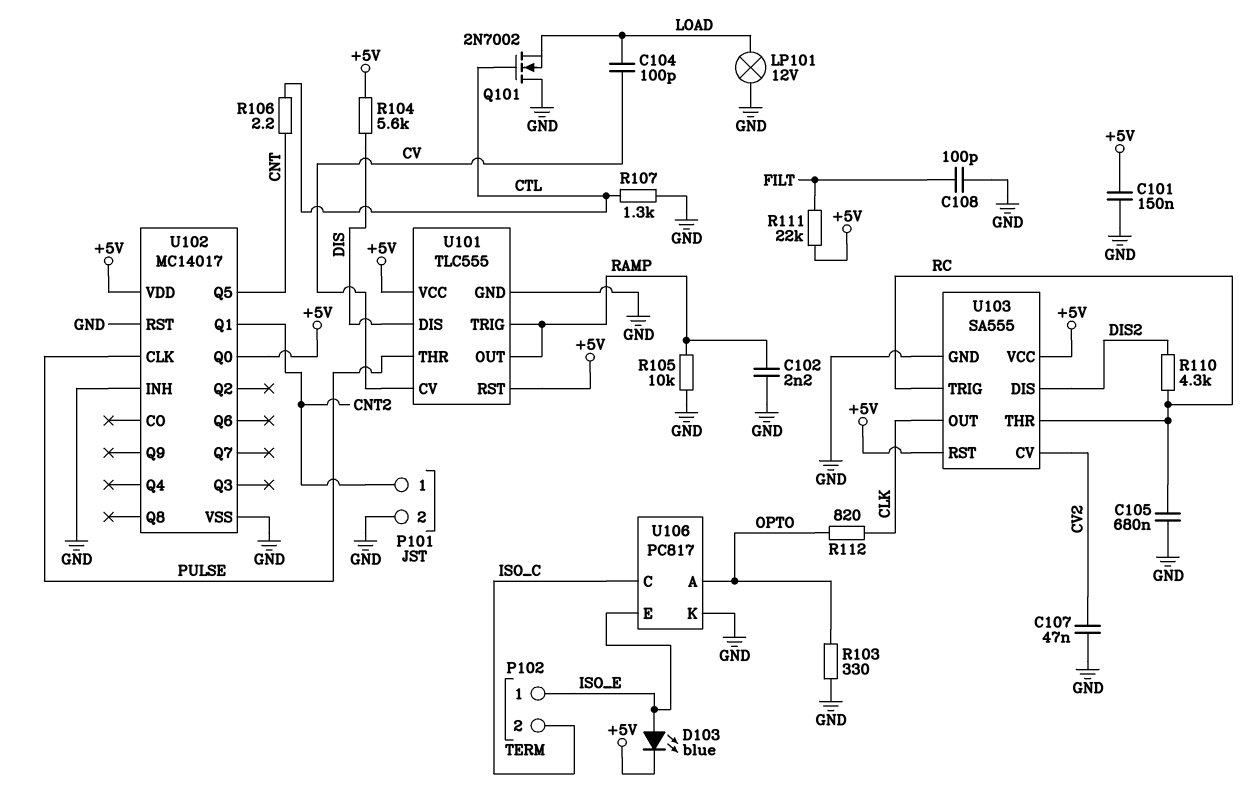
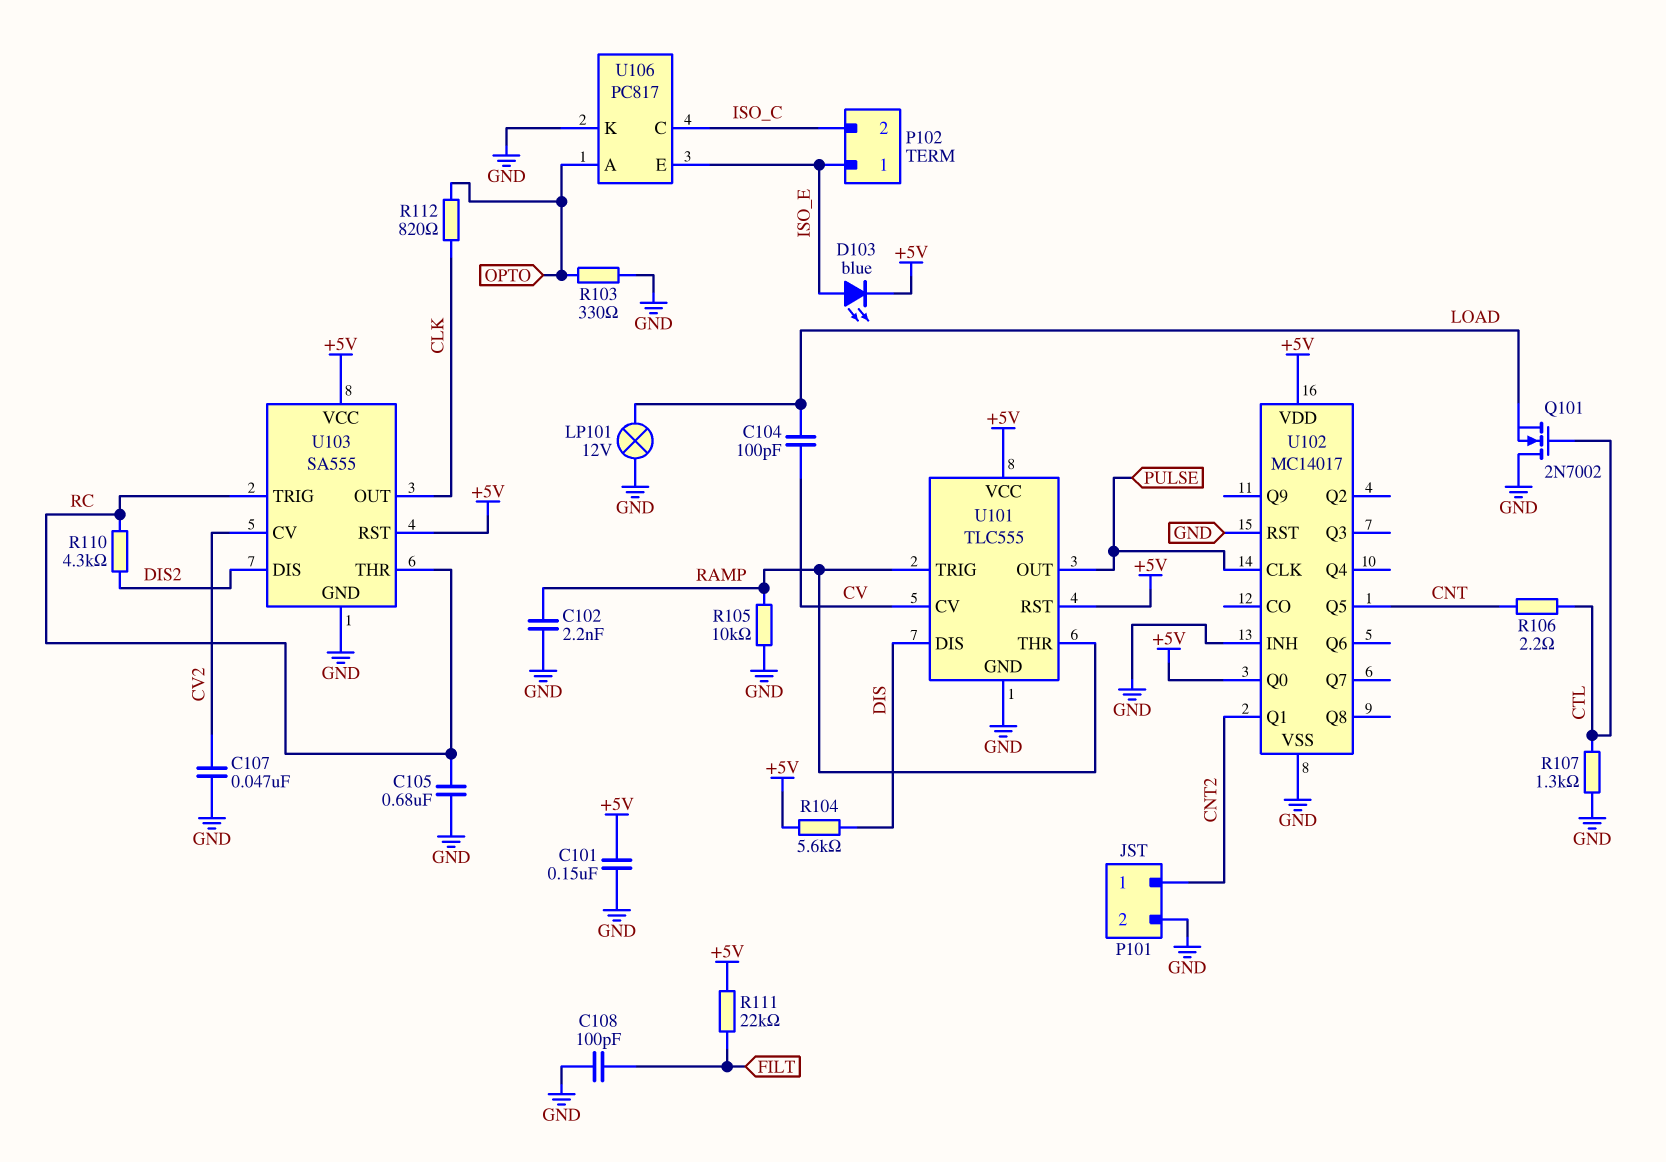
U101 pin OUT: RAMP -> PULSE
U101 pin THR: PULSE -> RAMP

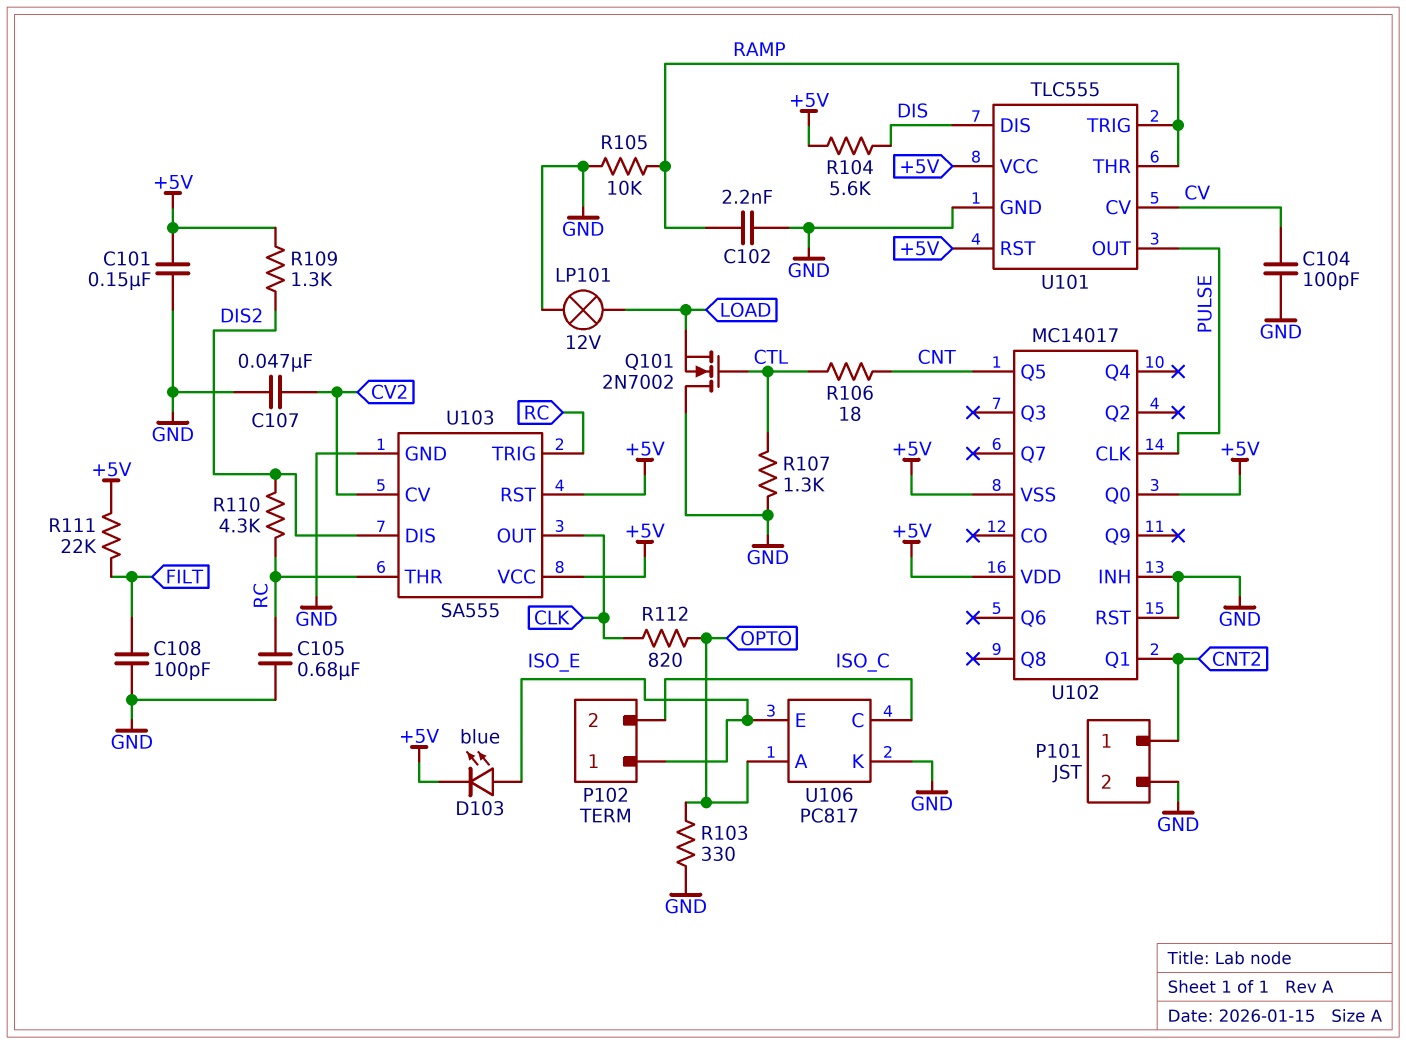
C104: 100pF (CV, LOAD) -> 100pF (CV, GND)
R106: 2.2 (CNT, CTL) -> 18 (CNT, CTL)
R109: none -> 1.3k (+5V, DIS2)
U102 pin VSS: GND -> +5V

